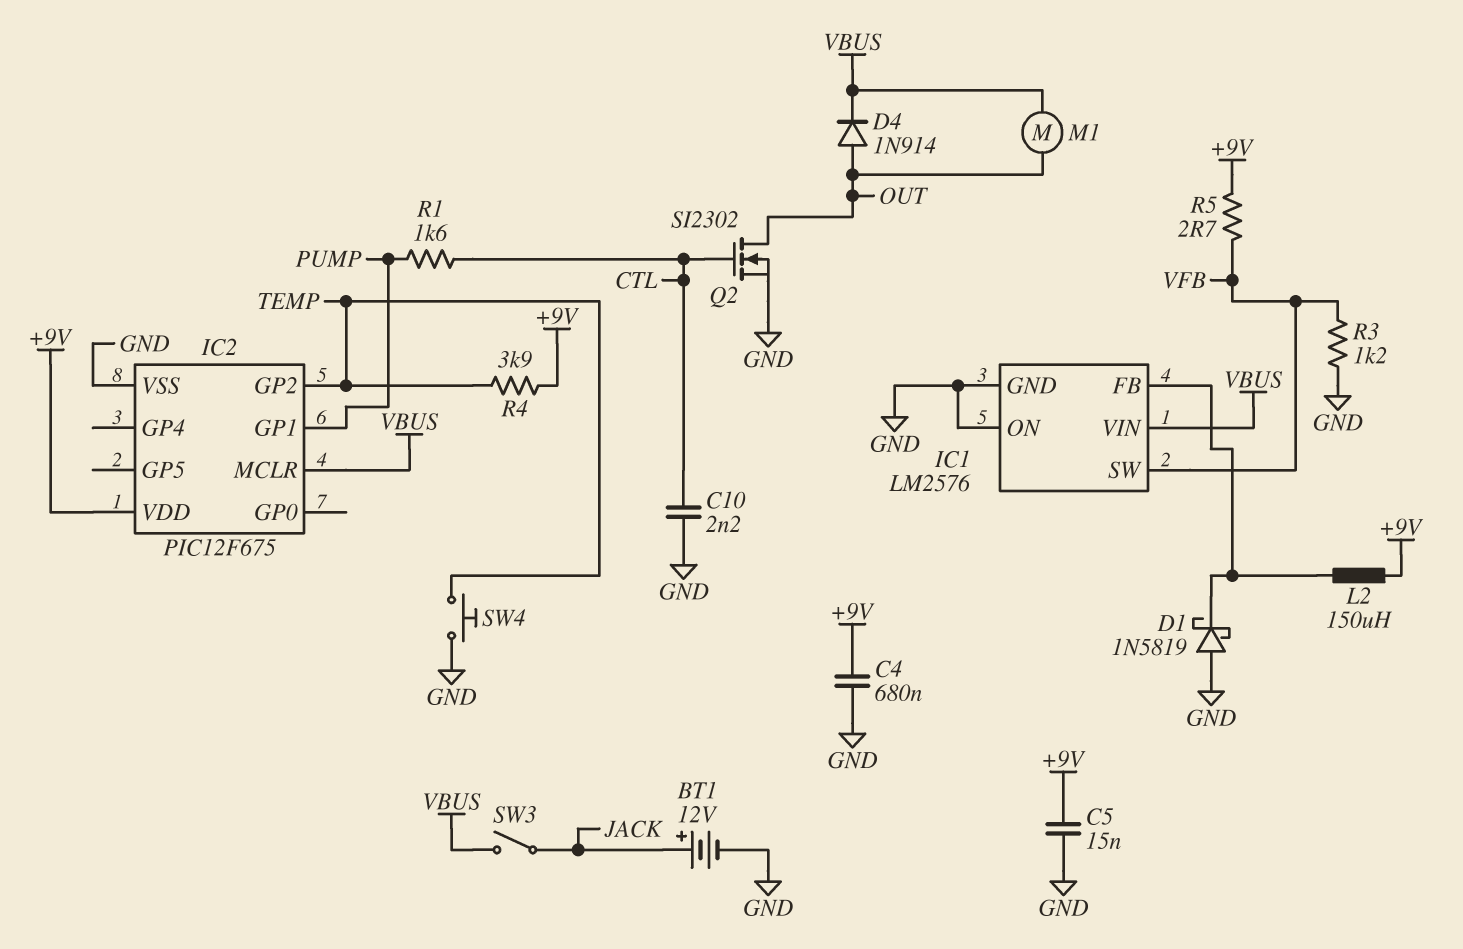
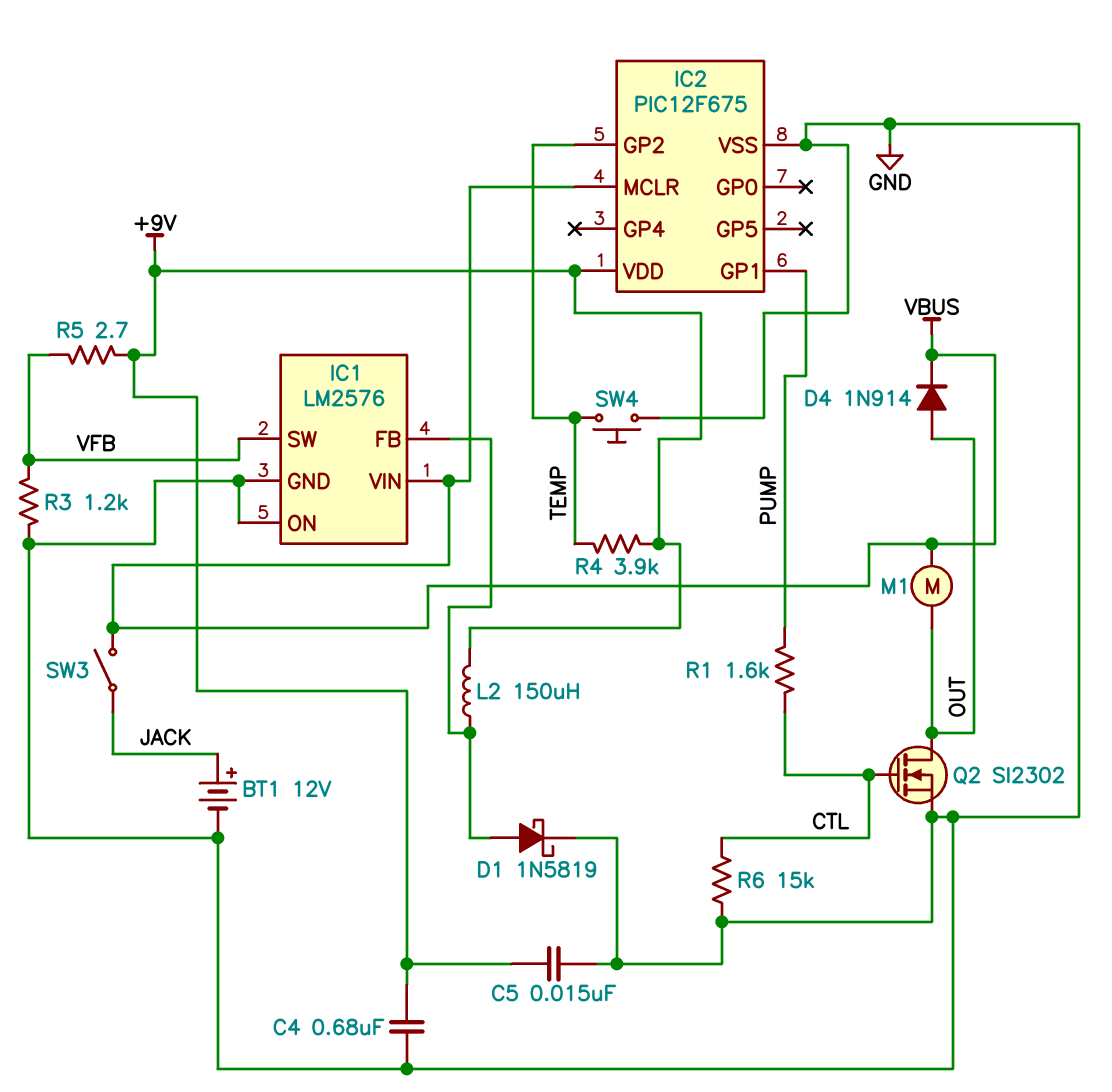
C10: 2.2nF (CTL, GND) -> none
D1: schottky 1N5819 (A GND, K IC1/FB) -> schottky 1N5819 (A IC1/FB, K GND)
R6: none -> 15k (CTL, GND)

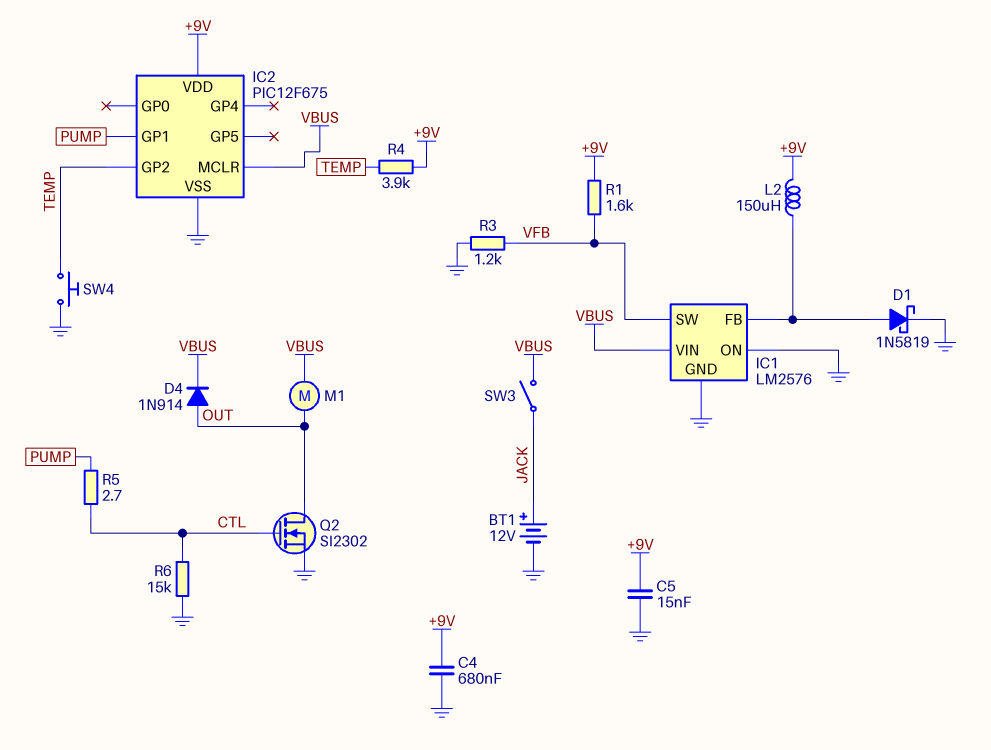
R1: 1.6k (CTL, PUMP) -> 1.6k (+9V, VFB)
R5: 2.7 (+9V, VFB) -> 2.7 (CTL, PUMP)

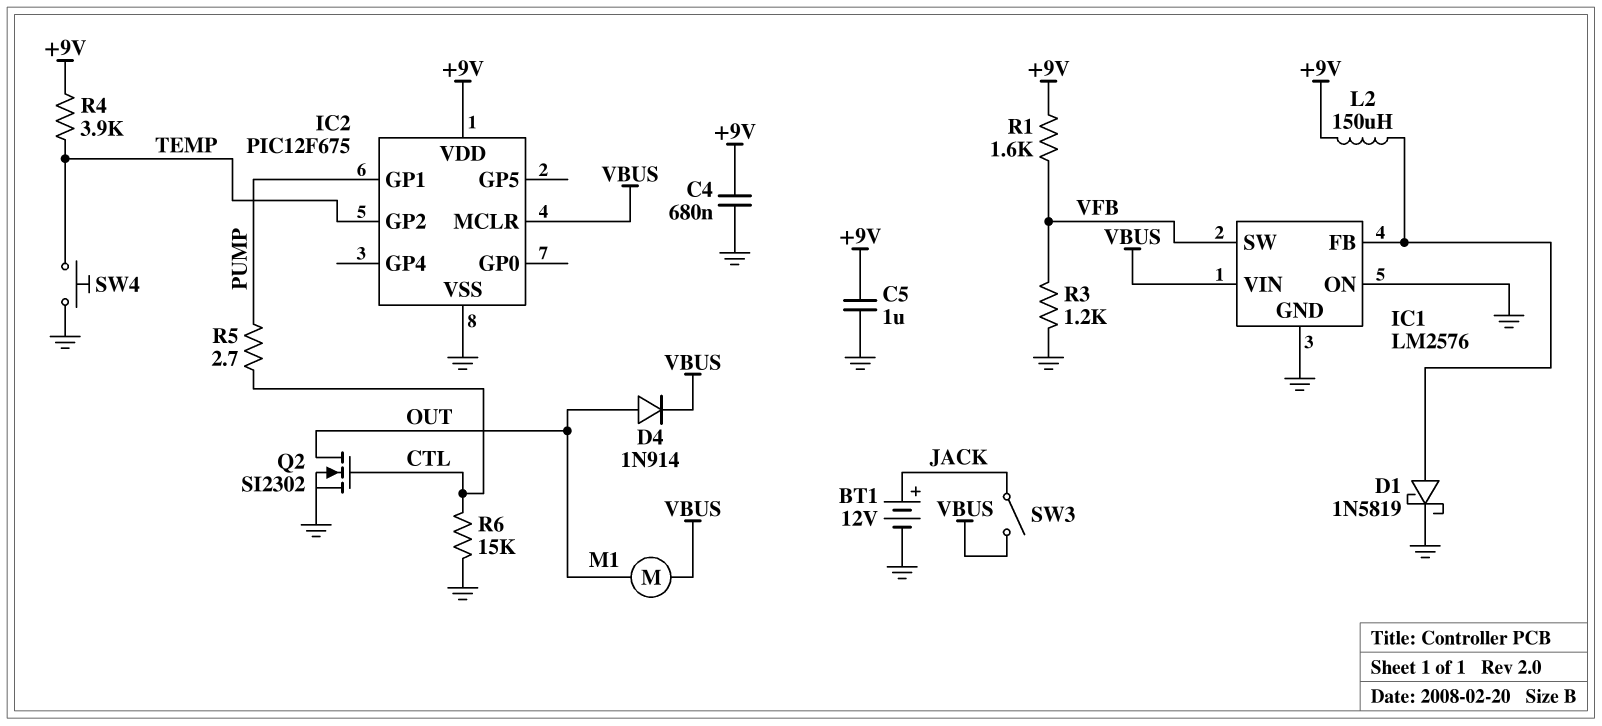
C5: 15nF (+9V, GND) -> 1uF (+9V, GND)

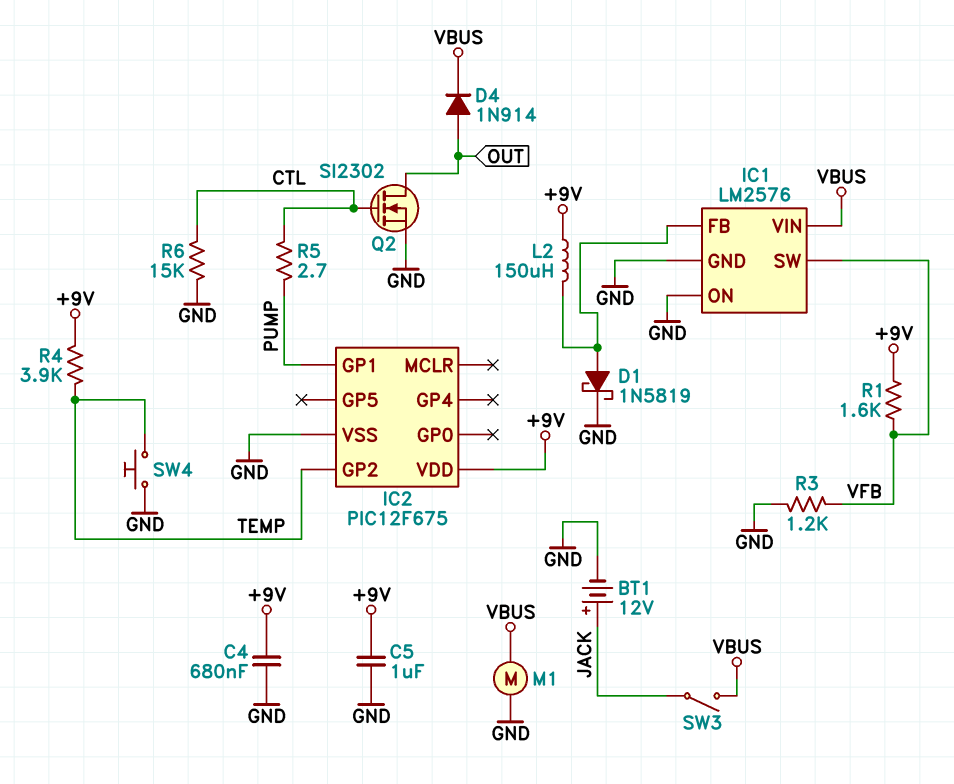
IC2 pin MCLR: VBUS -> none
M1: motor (OUT, VBUS) -> motor (GND, VBUS)

